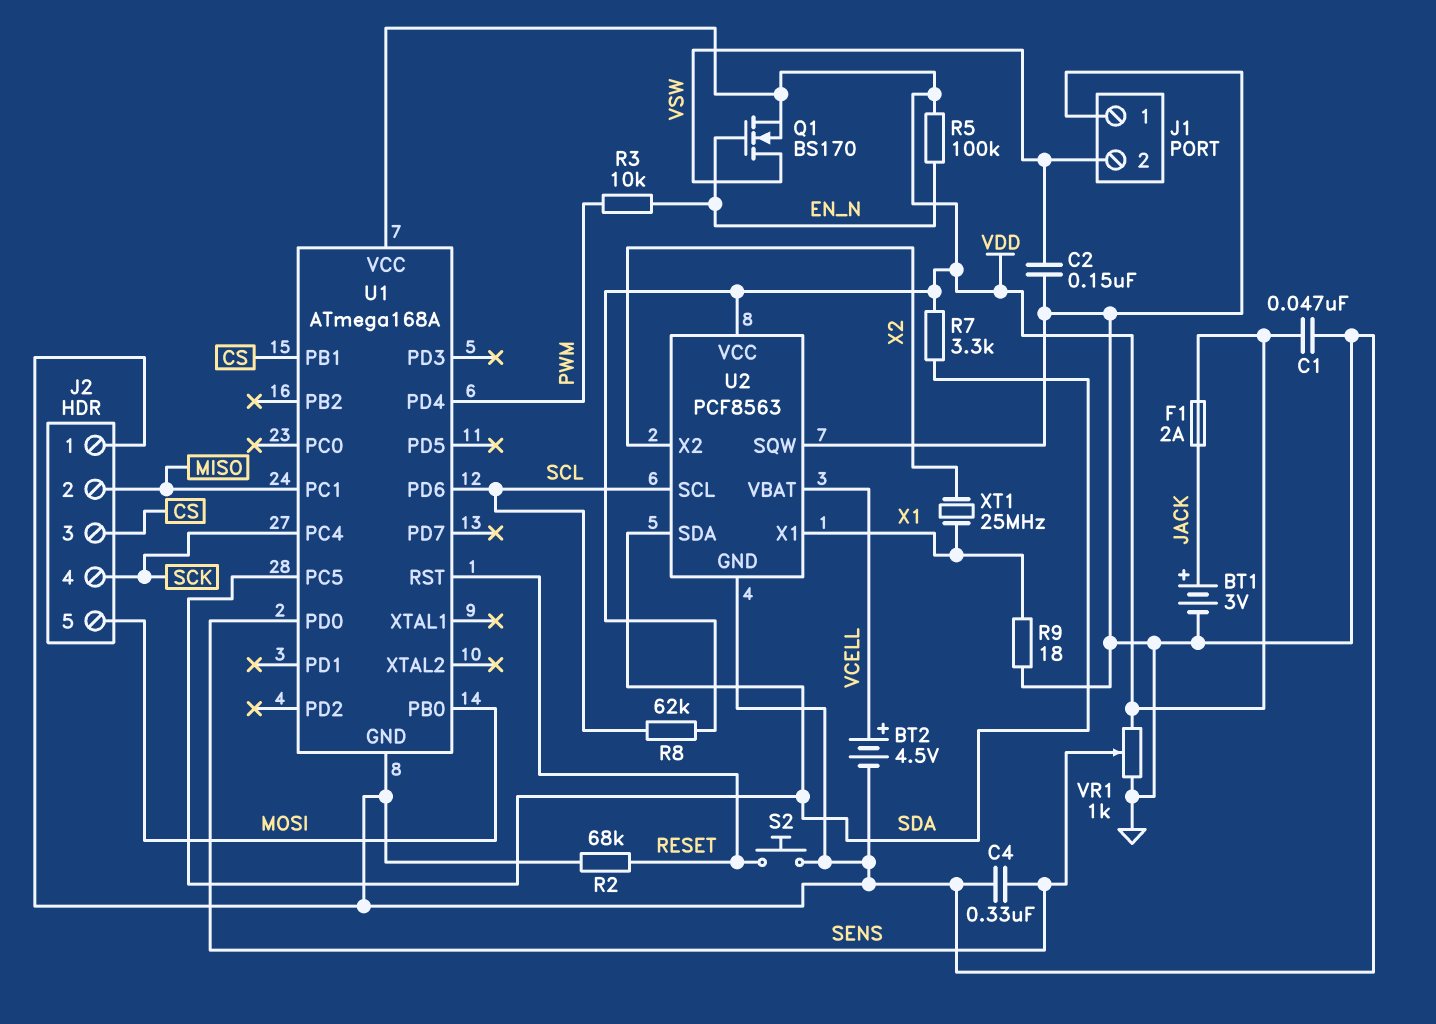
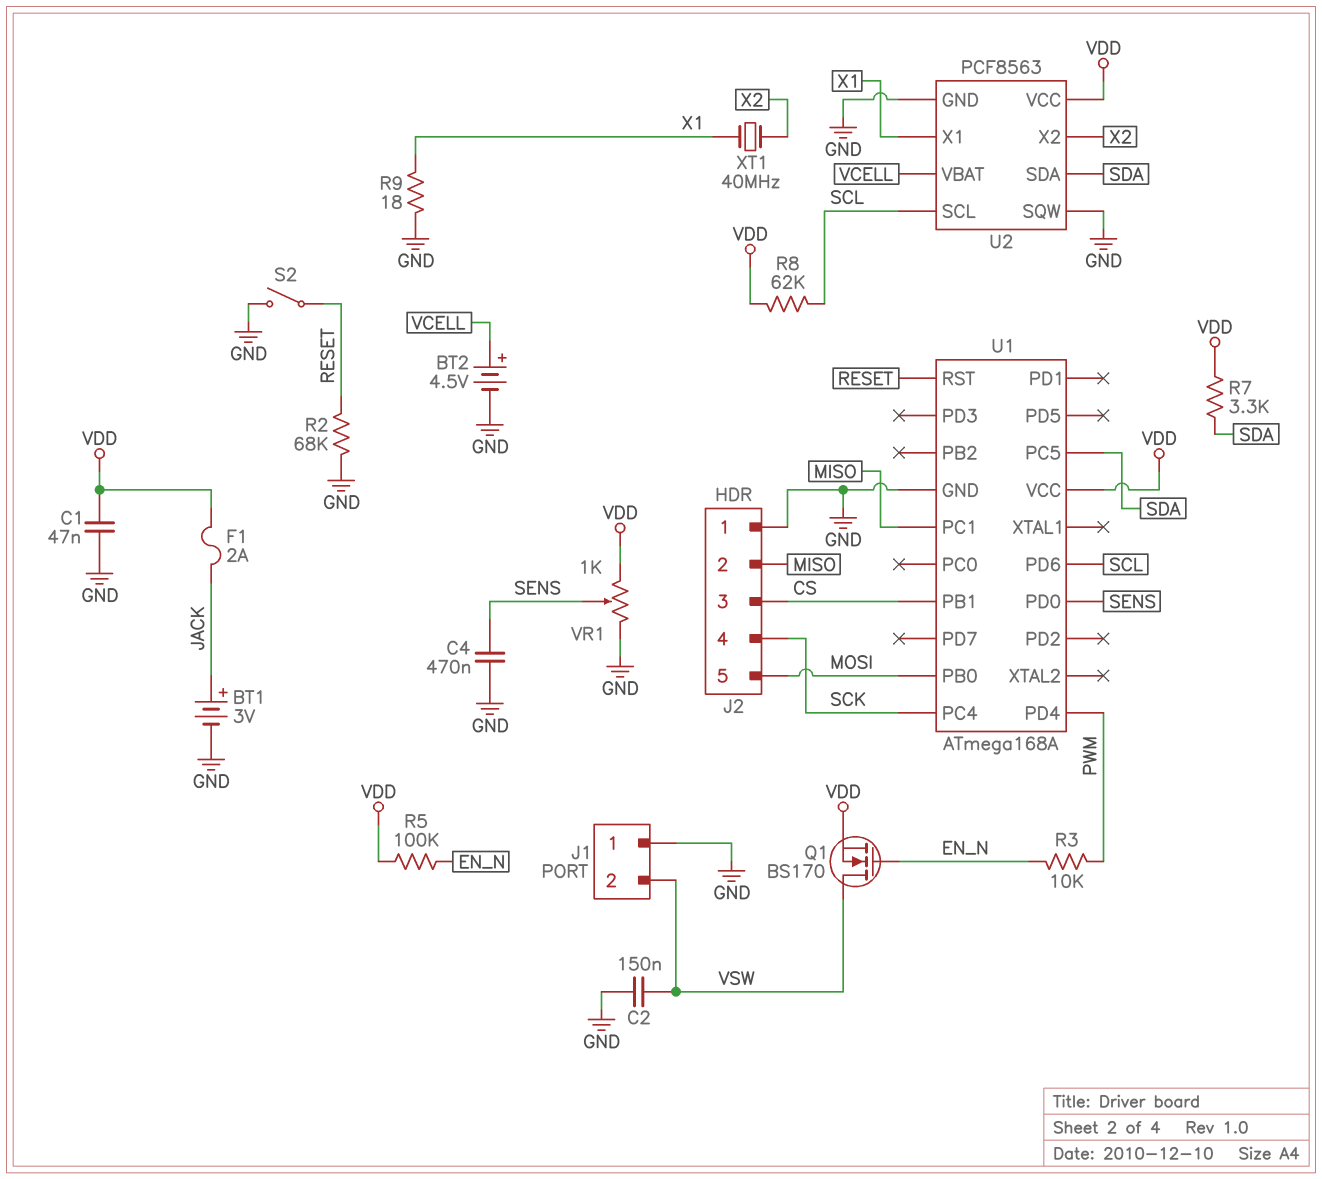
C4: 330nF (GND, SENS) -> 470nF (GND, SENS)
S2: button (GND, RESET) -> switch (GND, RESET)
XT1: 25MHz (X1, X2) -> 40MHz (X1, X2)

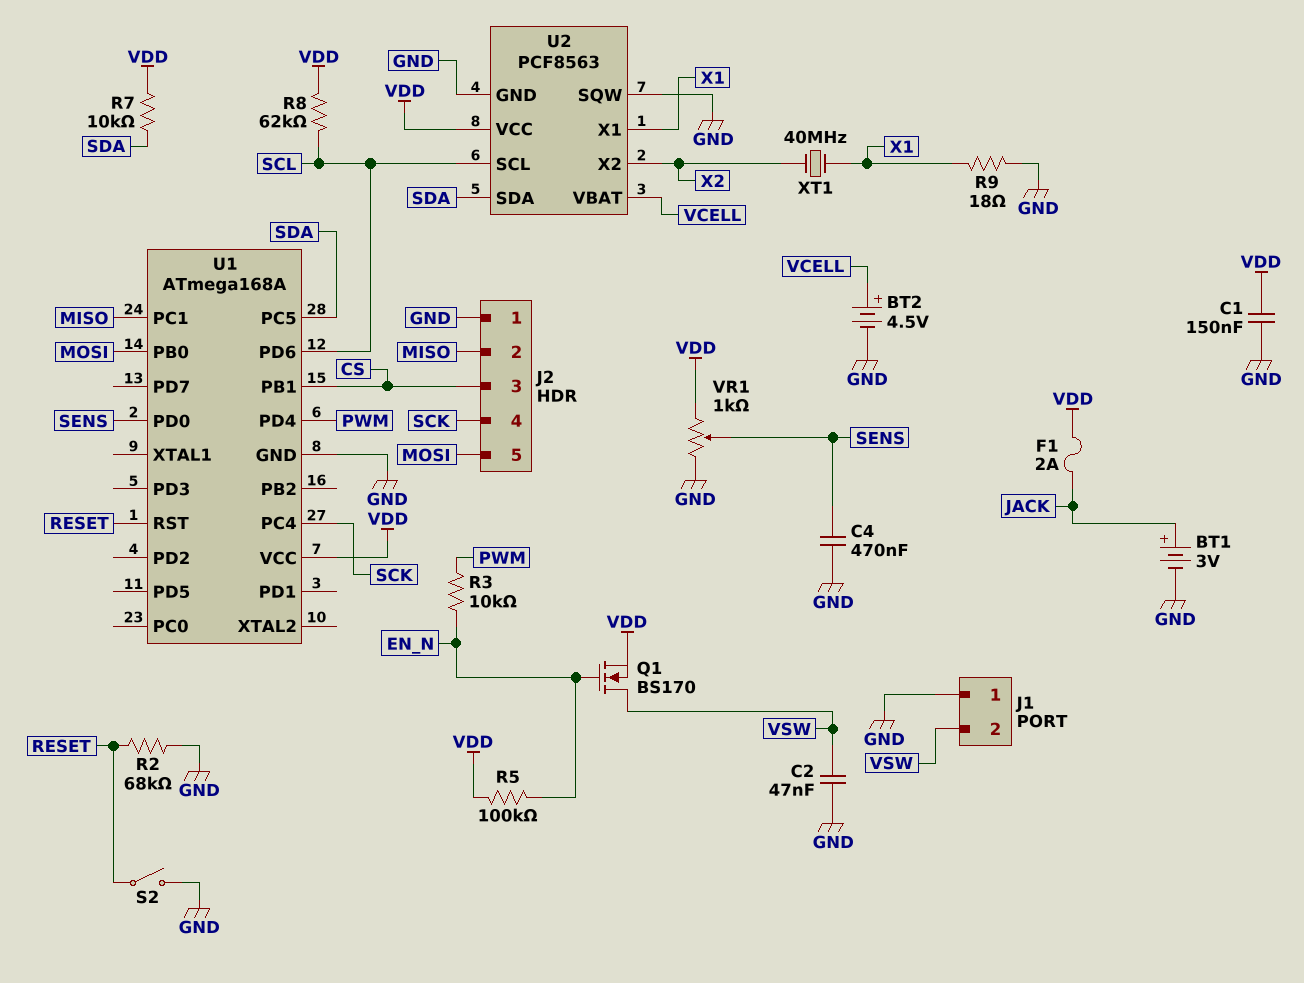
C1: 47nF (GND, VDD) -> 150nF (GND, VDD)
C2: 150nF (GND, VSW) -> 47nF (GND, VSW)
R7: 3.3k (SDA, VDD) -> 10k (SDA, VDD)

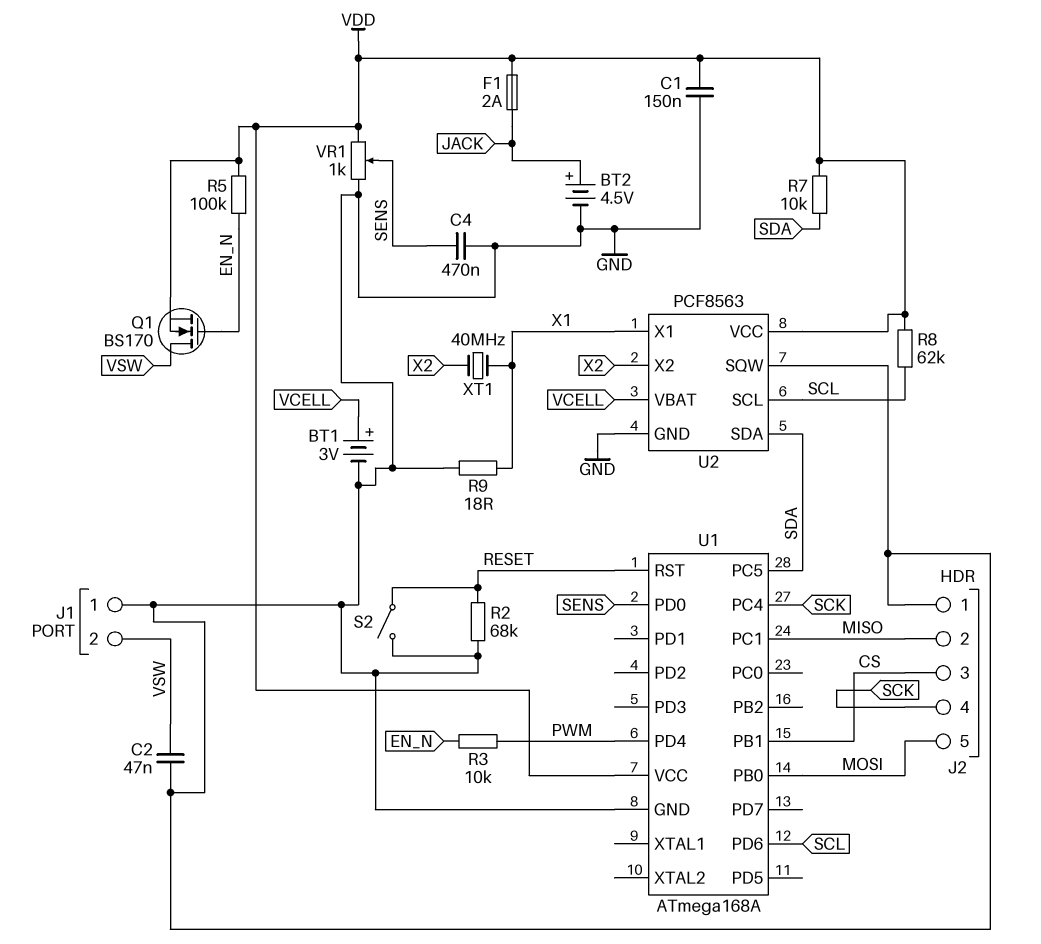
BT1: 3V (plus JACK, minus GND) -> 3V (plus VCELL, minus GND)
BT2: 4.5V (plus VCELL, minus GND) -> 4.5V (plus JACK, minus GND)

